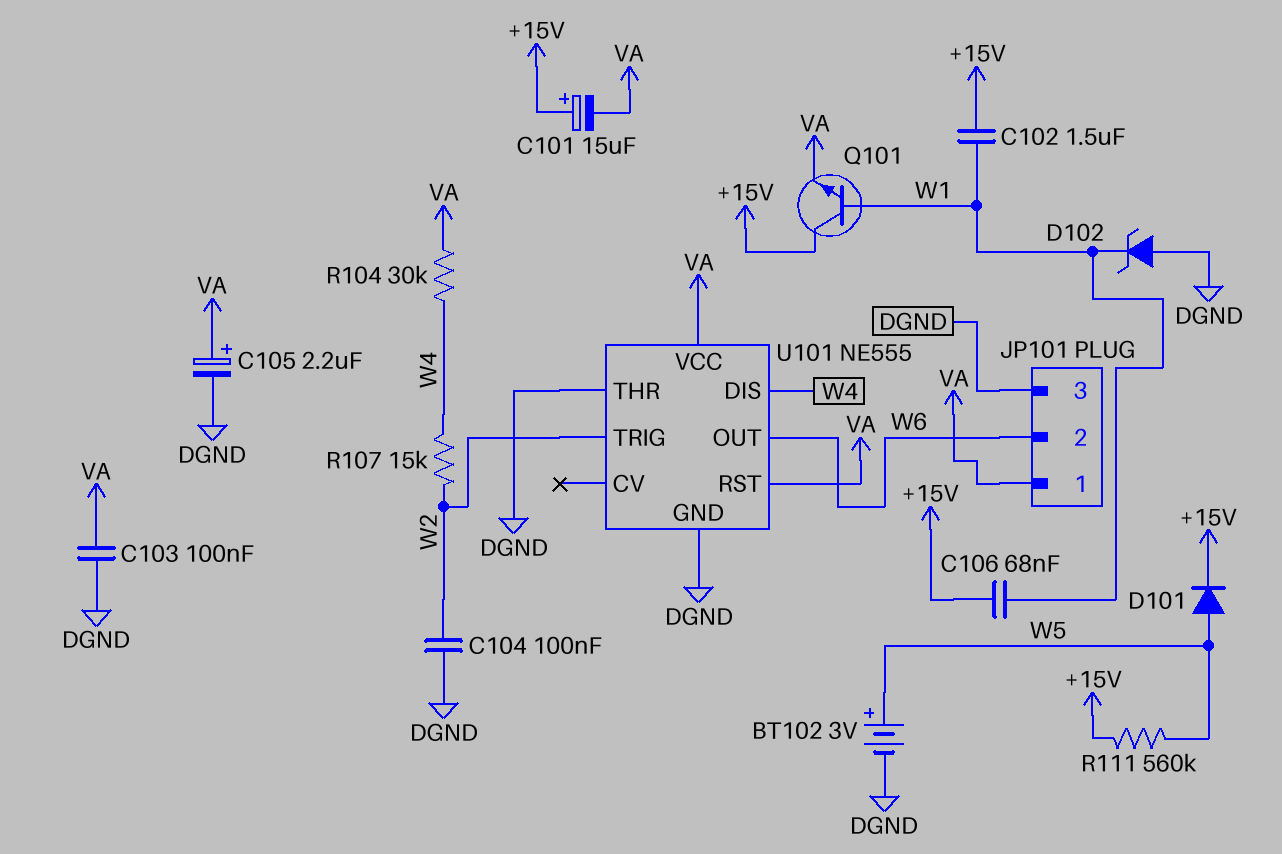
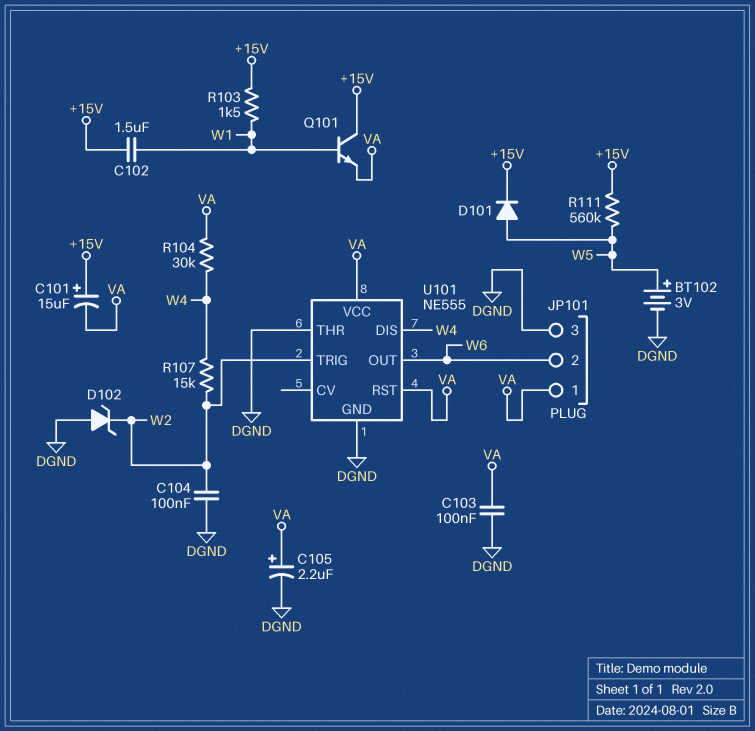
C106: 68nF (+15V, W1) -> none
D102: zener (A DGND, K W1) -> zener (A DGND, K W2)
R103: none -> 1.5k (+15V, W1)

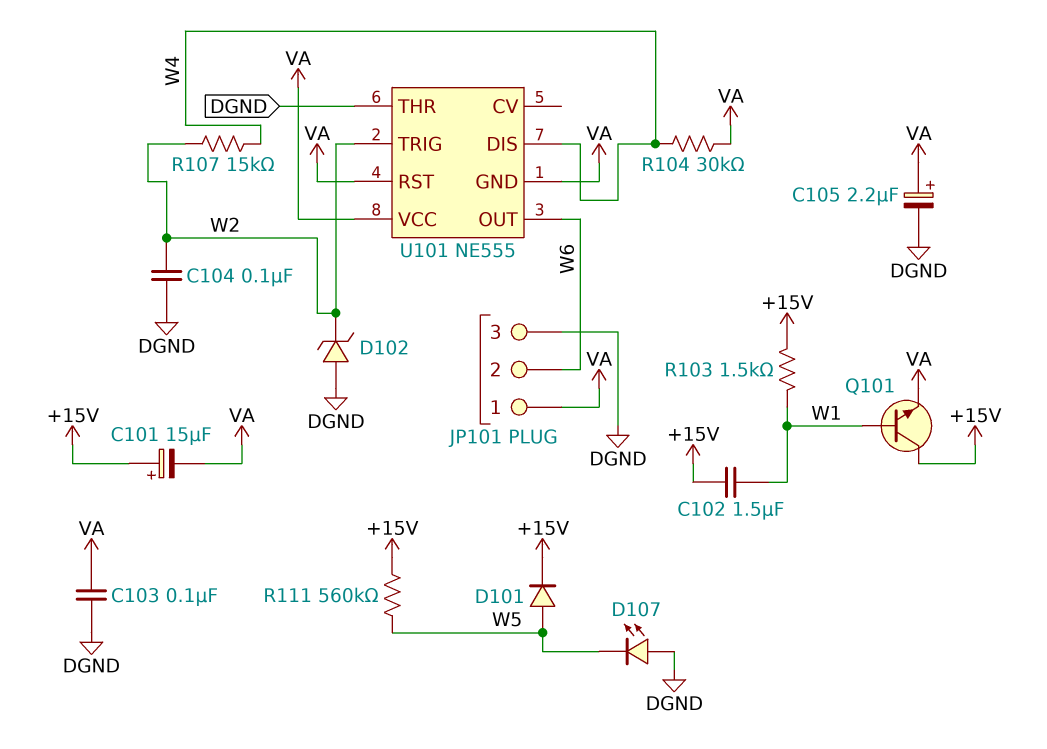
BT102: 3V (plus W5, minus DGND) -> none
D107: none -> LED (A DGND, K W5)
U101 pin GND: DGND -> VA

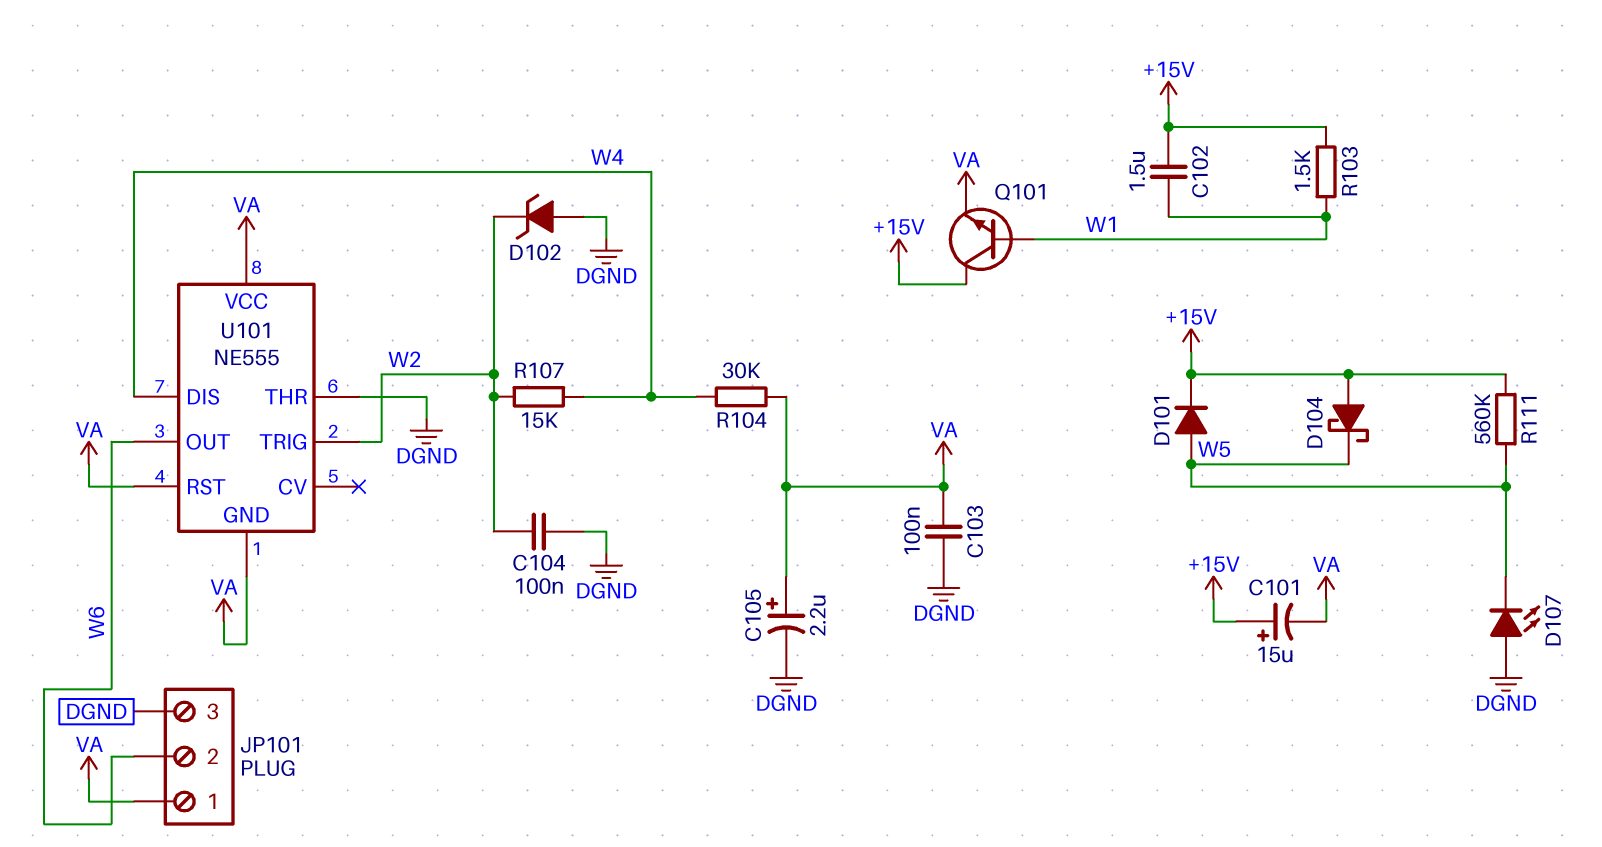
D104: none -> schottky (A +15V, K W5)

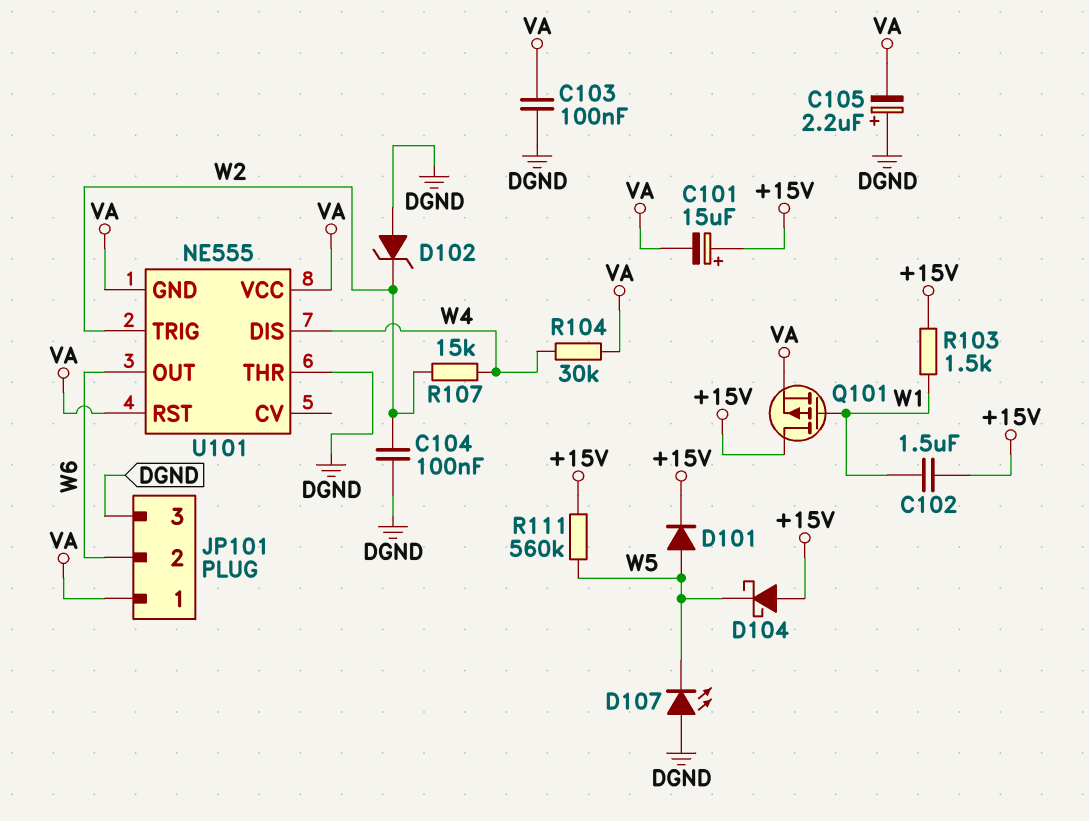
C105: 2.2uF (plus VA, minus DGND) -> 2.2uF (plus DGND, minus VA)
Q101: NPN (B W1, C +15V, E VA) -> PMOS (G W1, D +15V, S VA)

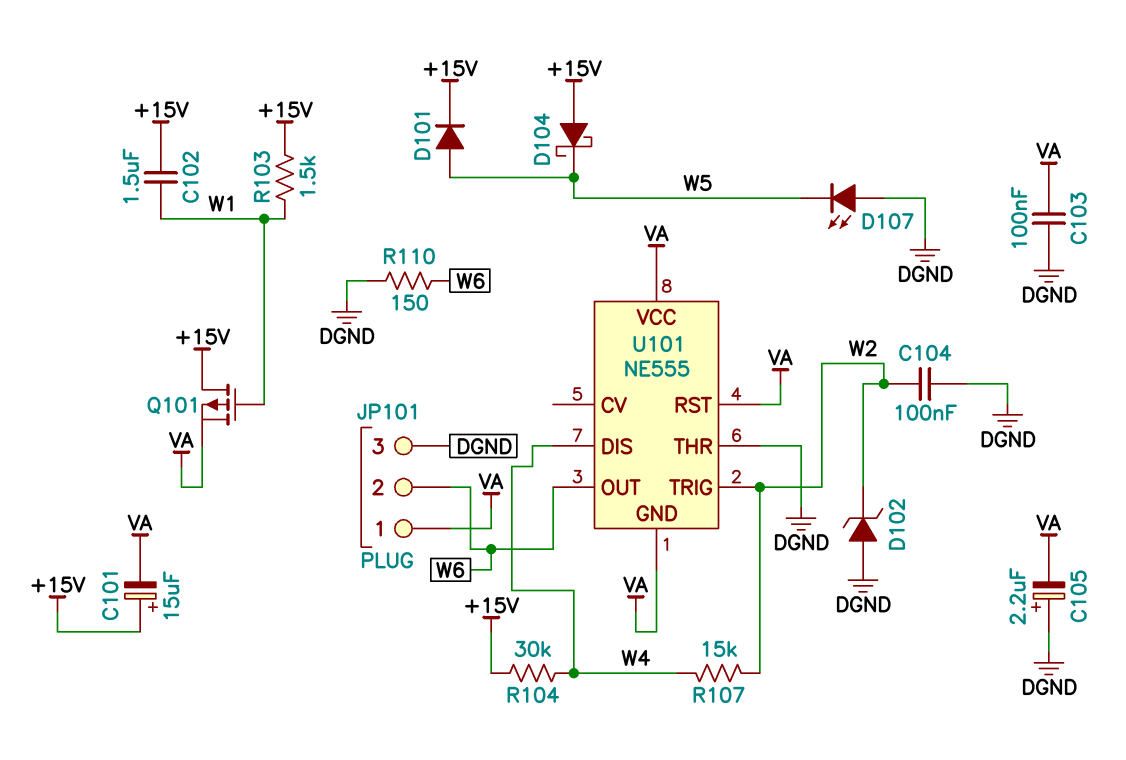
R104: 30k (VA, W4) -> 30k (+15V, W4)
R110: none -> 150 (DGND, W6)
R111: 560k (+15V, W5) -> none

